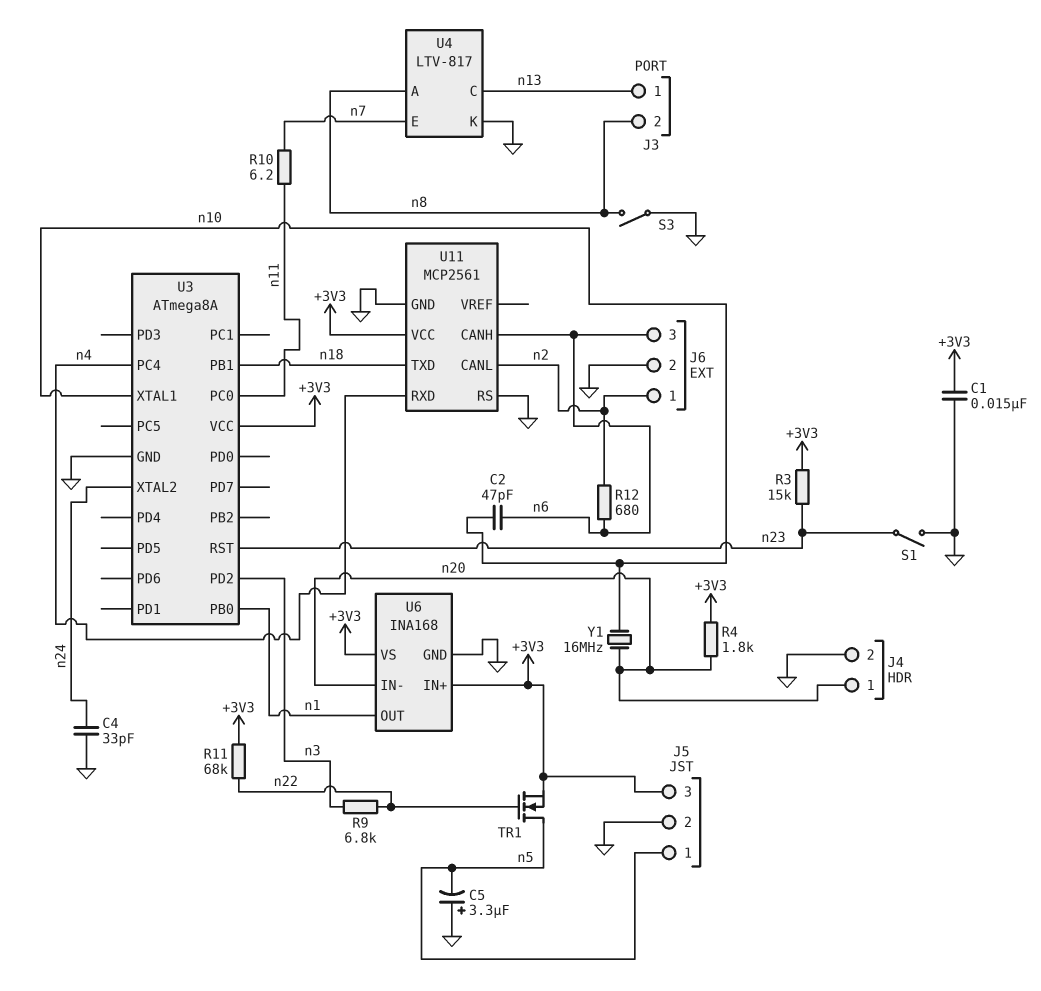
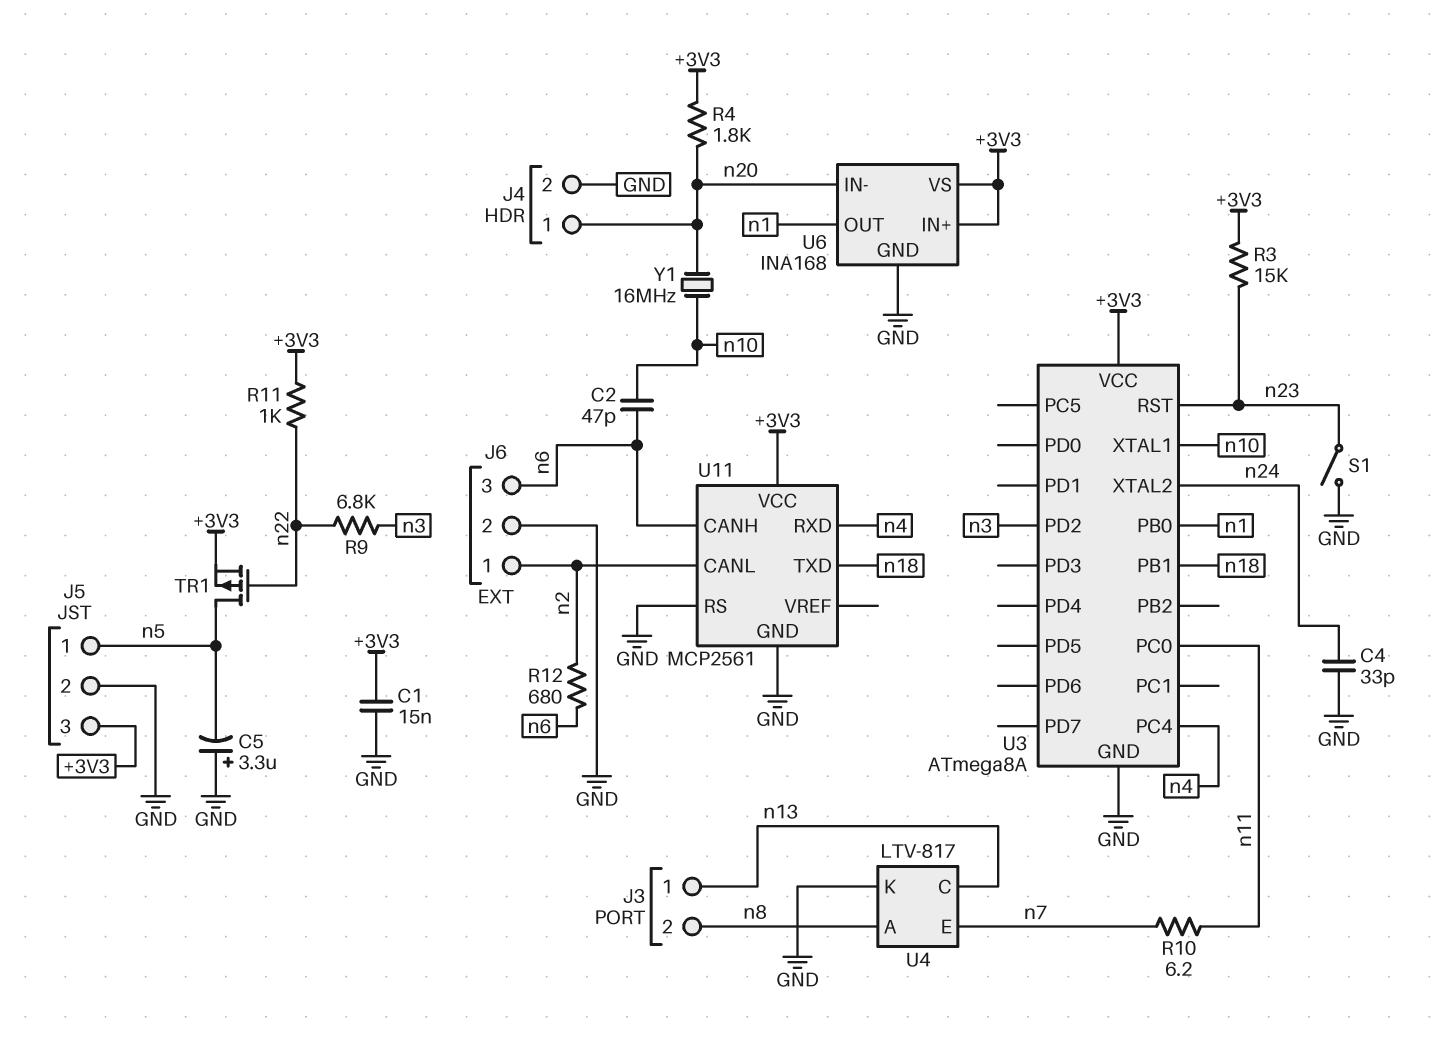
R11: 68k (+3V3, n22) -> 1k (+3V3, n22)
S3: switch (GND, n8) -> none
TR1: NMOS (G n22, D n5, S +3V3) -> PMOS (G n22, D n5, S +3V3)

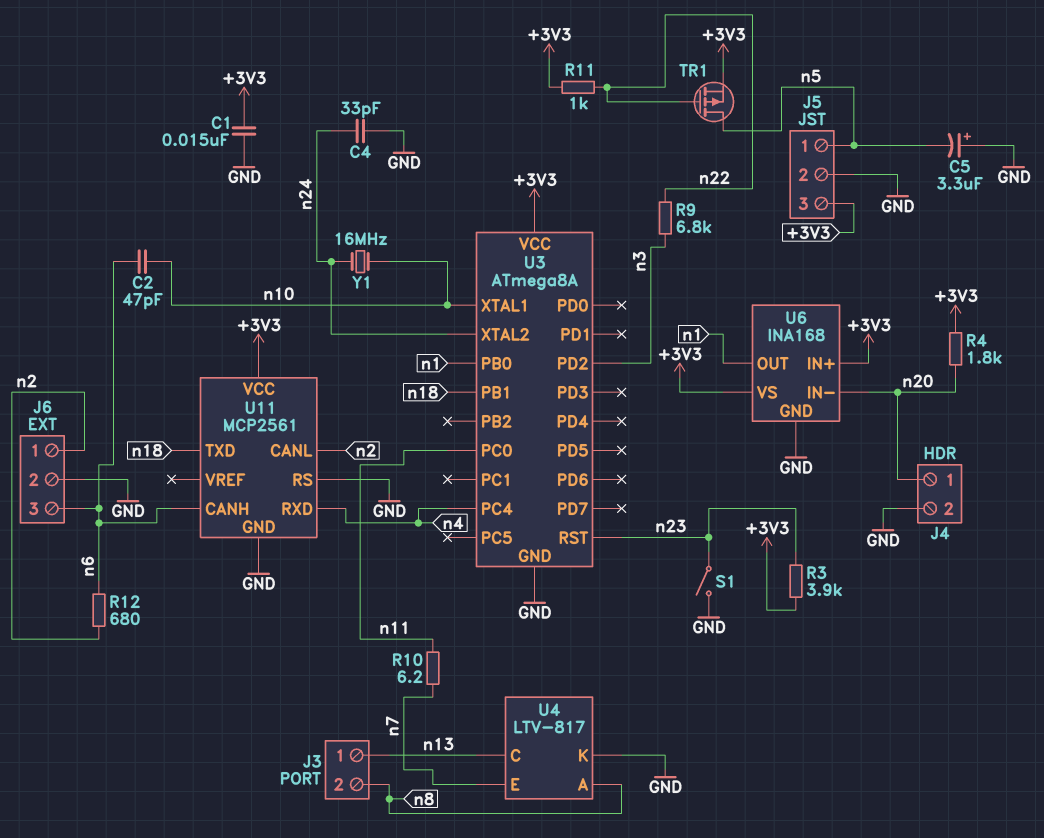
R3: 15k (+3V3, n23) -> 3.9k (+3V3, n23)
Y1: 16MHz (n10, n20) -> 16MHz (n10, n24)

